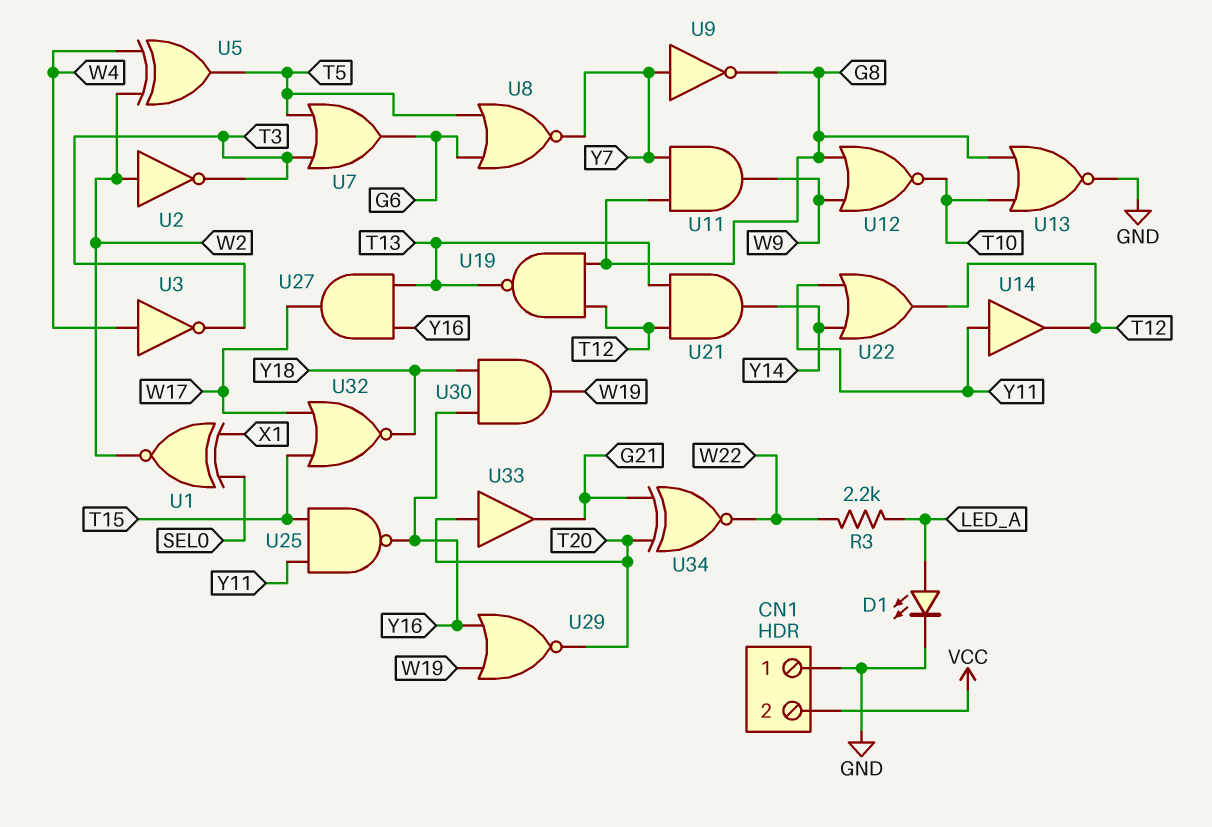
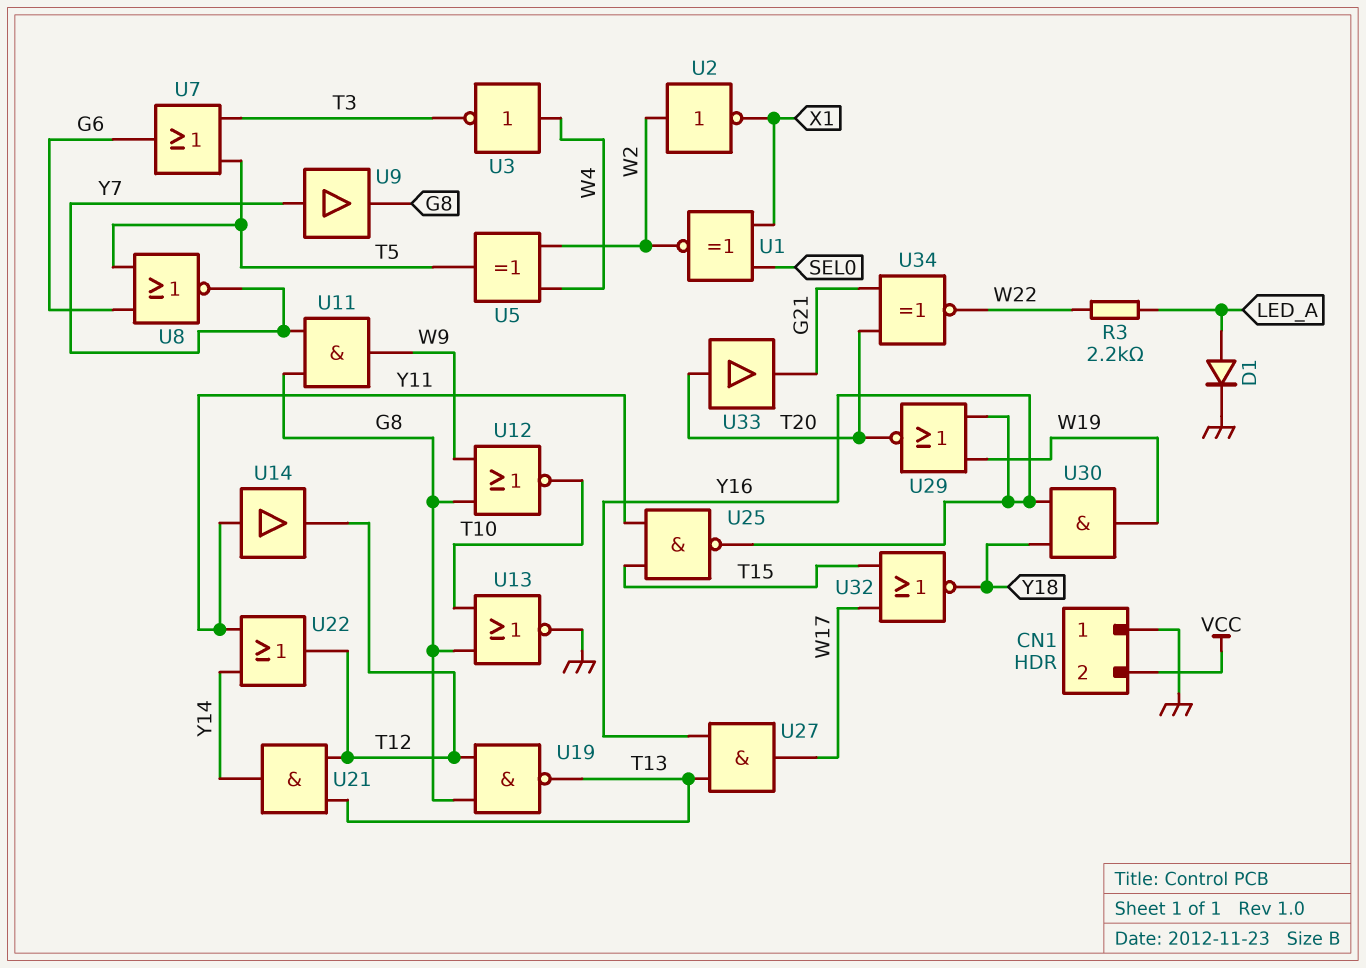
D1: LED (A LED_A, K GND) -> diode (A LED_A, K GND)
U2: NOT (in W2, out T3) -> NOT (in W2, out X1)
U9: NOT (in Y7, out G8) -> buffer (in Y7, out G8)

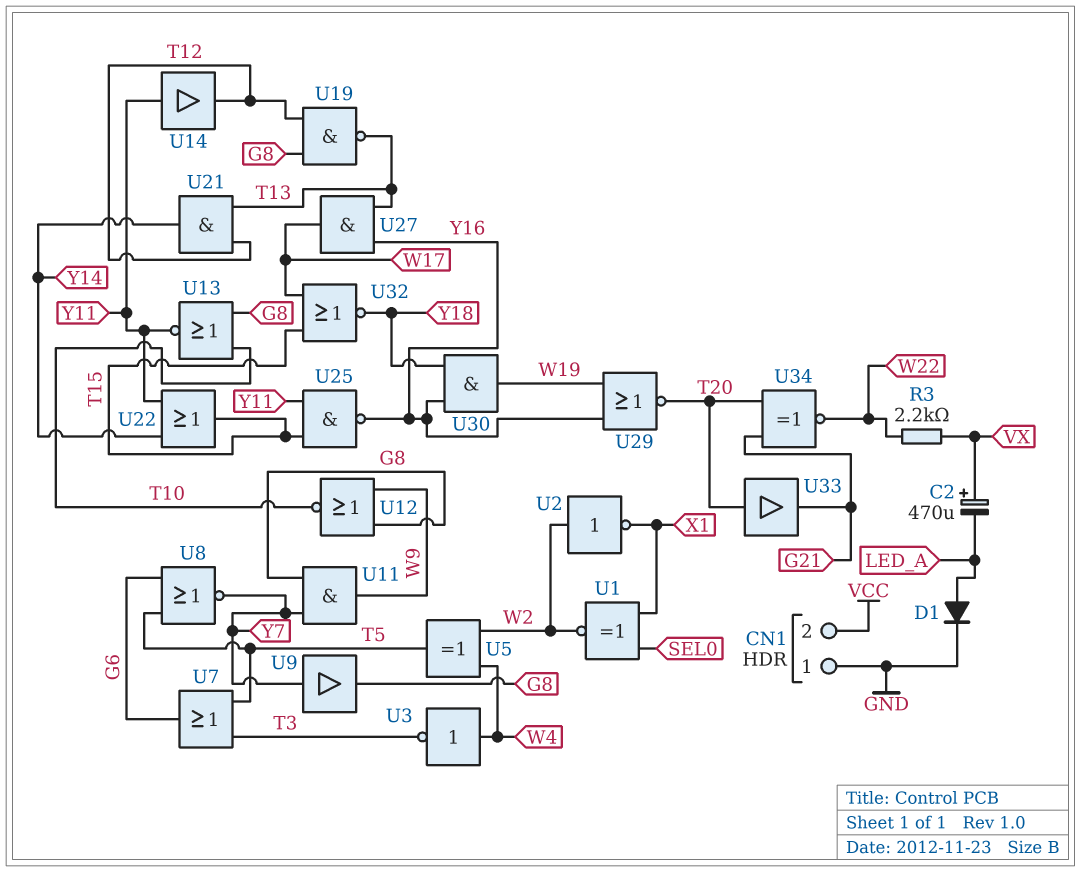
C2: none -> 470uF (plus VX, minus LED_A)
R3: 2.2k (LED_A, W22) -> 2.2k (VX, W22)
U13: NOR (in G8, in T10, out GND) -> NOR (in G8, in T10, out Y11)
U22: OR (in Y11, in Y14, out T12) -> OR (in Y11, in Y14, out T15)

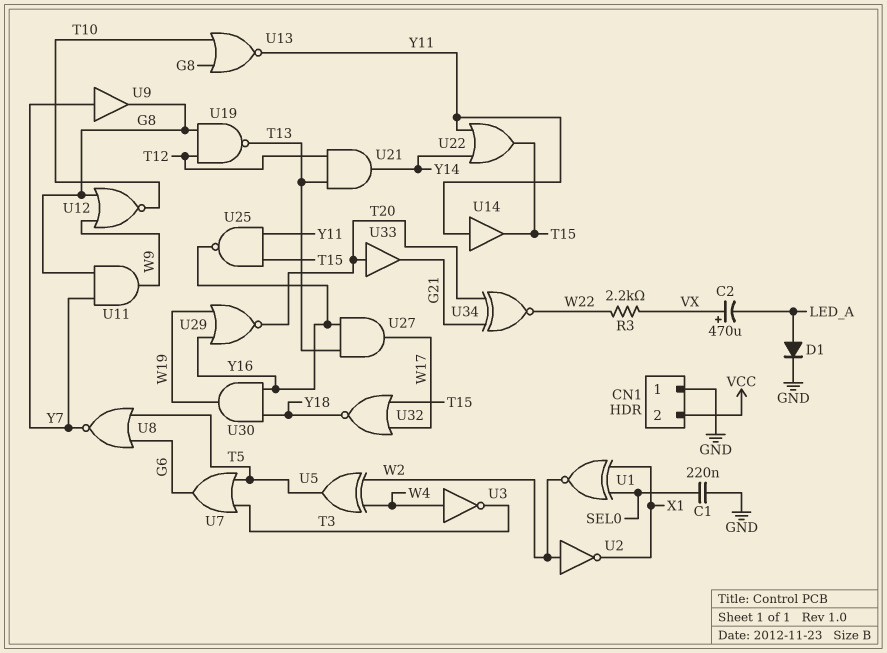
C1: none -> 220nF (GND, SEL0)
U14: buffer (in Y11, out T12) -> buffer (in Y11, out T15)

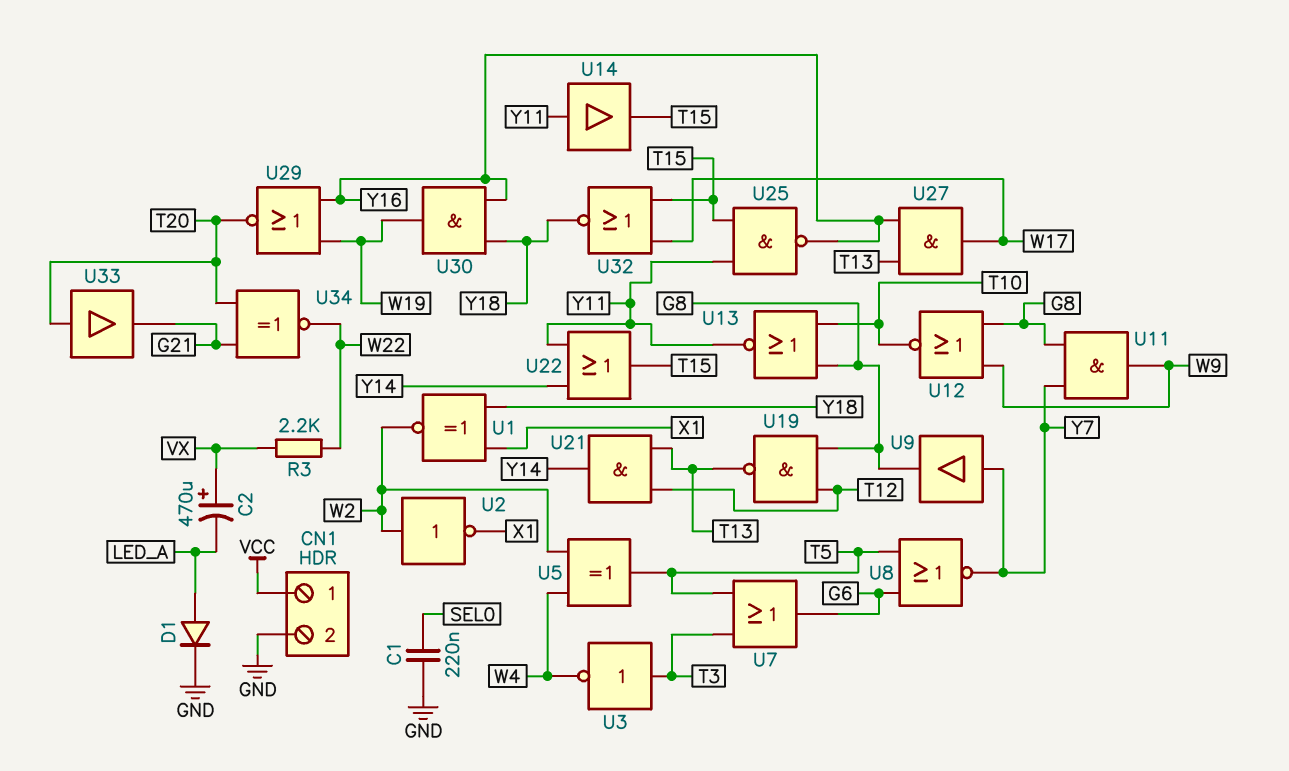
CN1 pin 1: GND -> VCC
CN1 pin 2: VCC -> GND
U1: XNOR (in SEL0, in X1, out W2) -> XNOR (in X1, in Y18, out W2)
U3: NOT (in W4, out T3) -> NOT (in T3, out W4)

